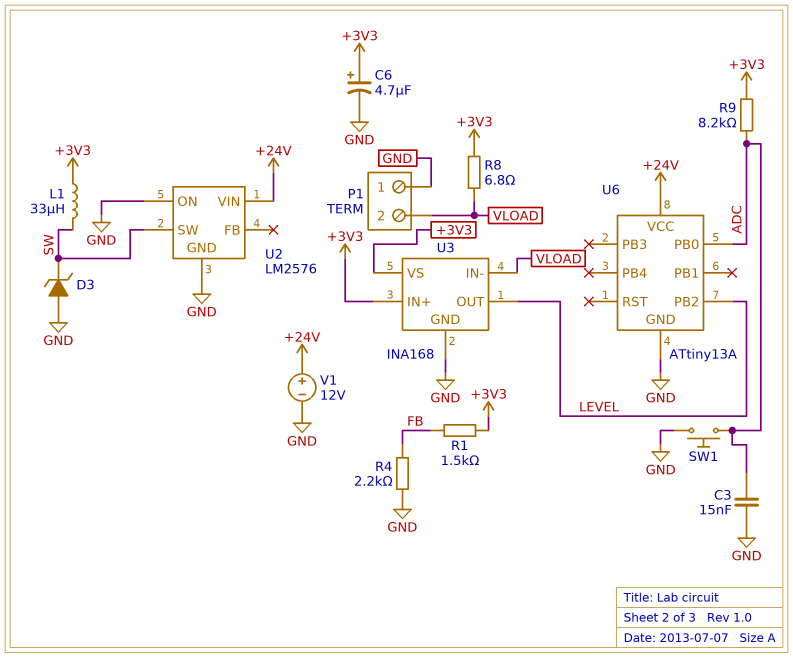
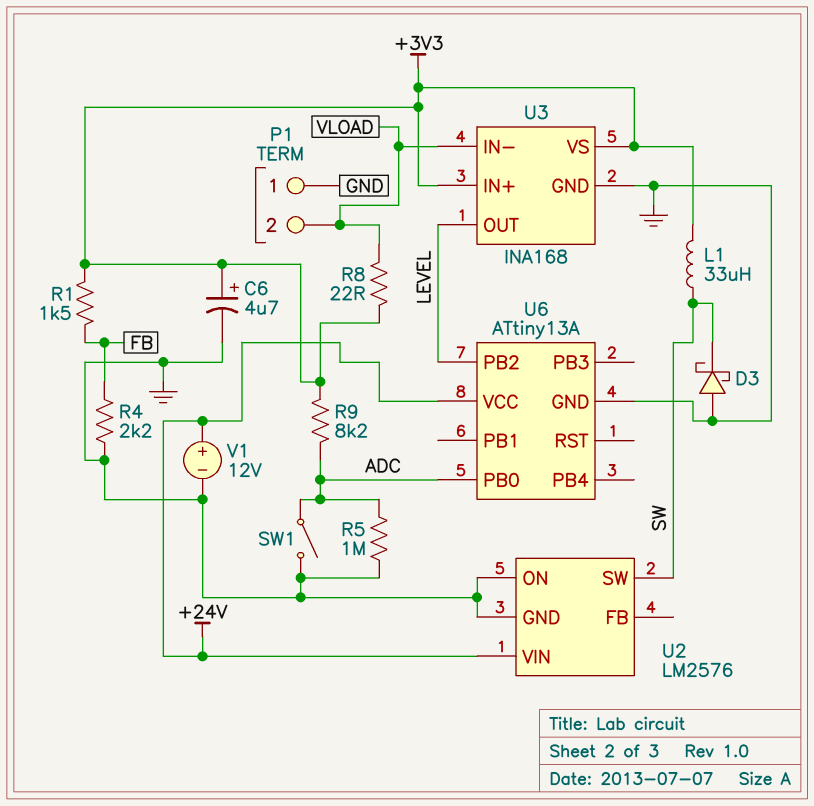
C3: 15nF (ADC, GND) -> none
D3: zener (A GND, K SW) -> schottky (A GND, K SW)
R5: none -> 1M (ADC, GND)
R8: 6.8 (+3V3, VLOAD) -> 22 (+3V3, VLOAD)
SW1: button (ADC, GND) -> switch (ADC, GND)

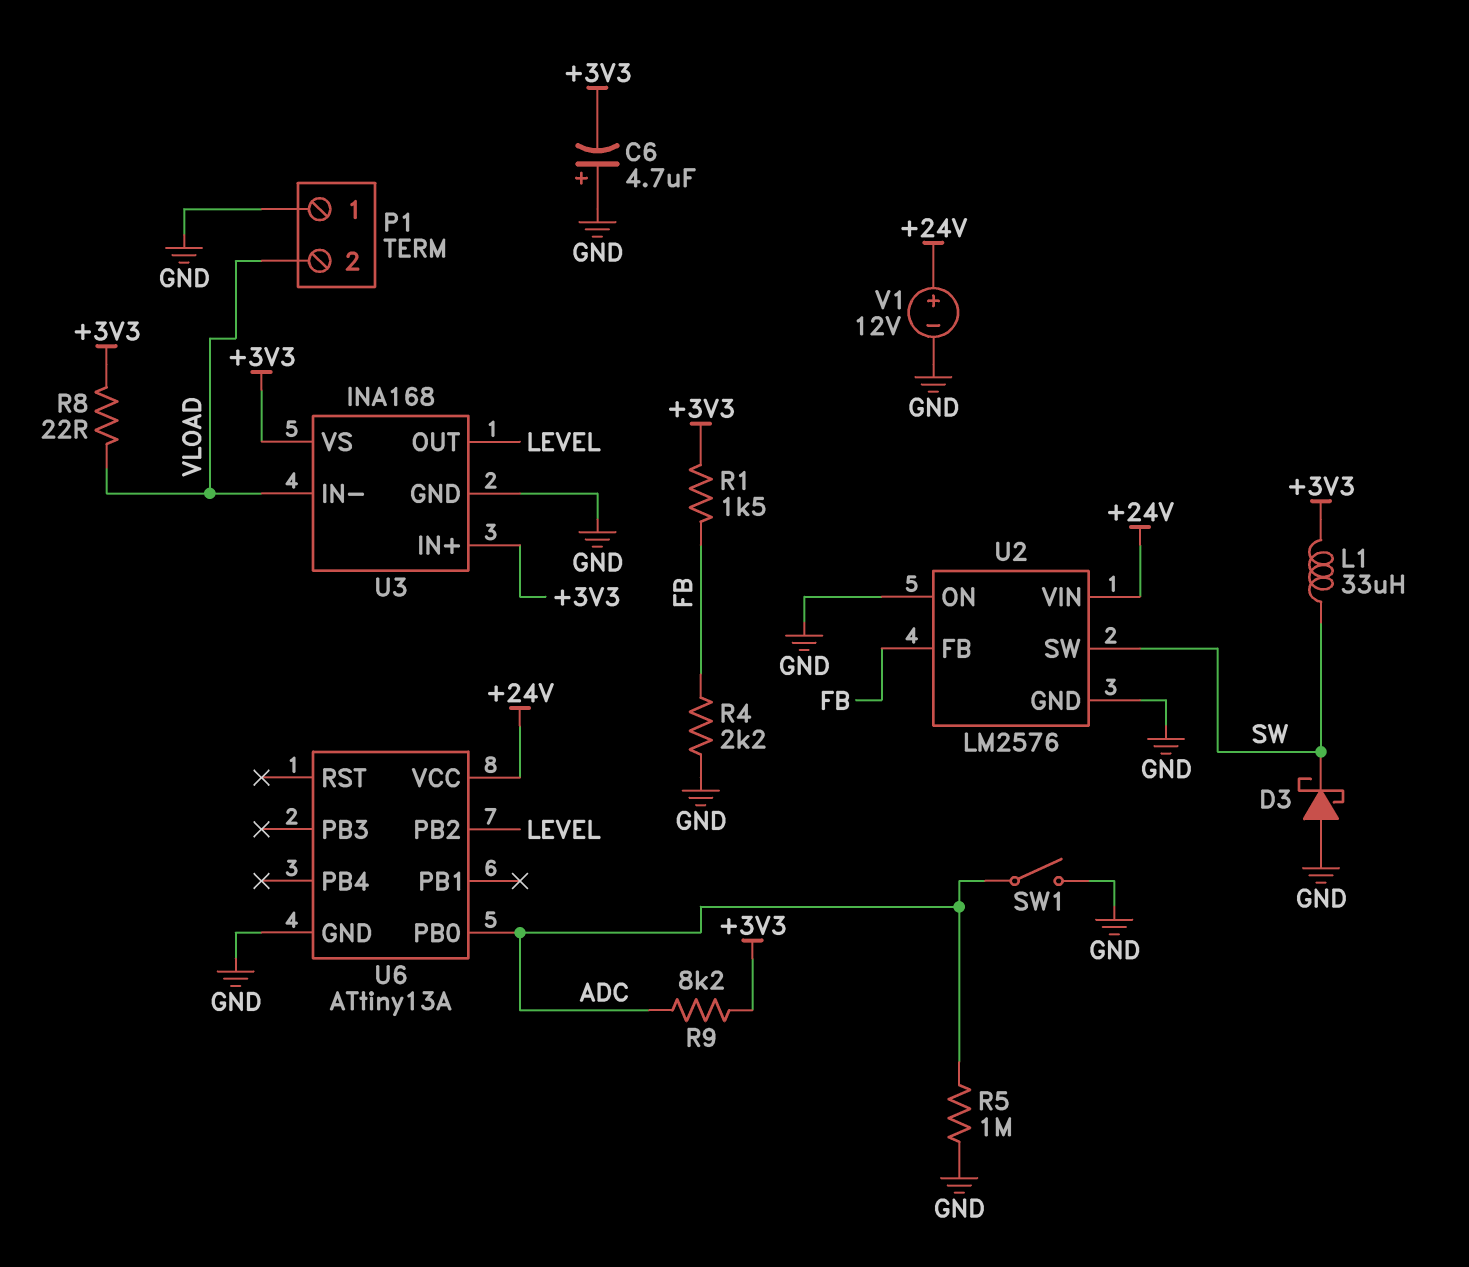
C6: 4.7uF (plus +3V3, minus GND) -> 4.7uF (plus GND, minus +3V3)
U2 pin FB: none -> FB

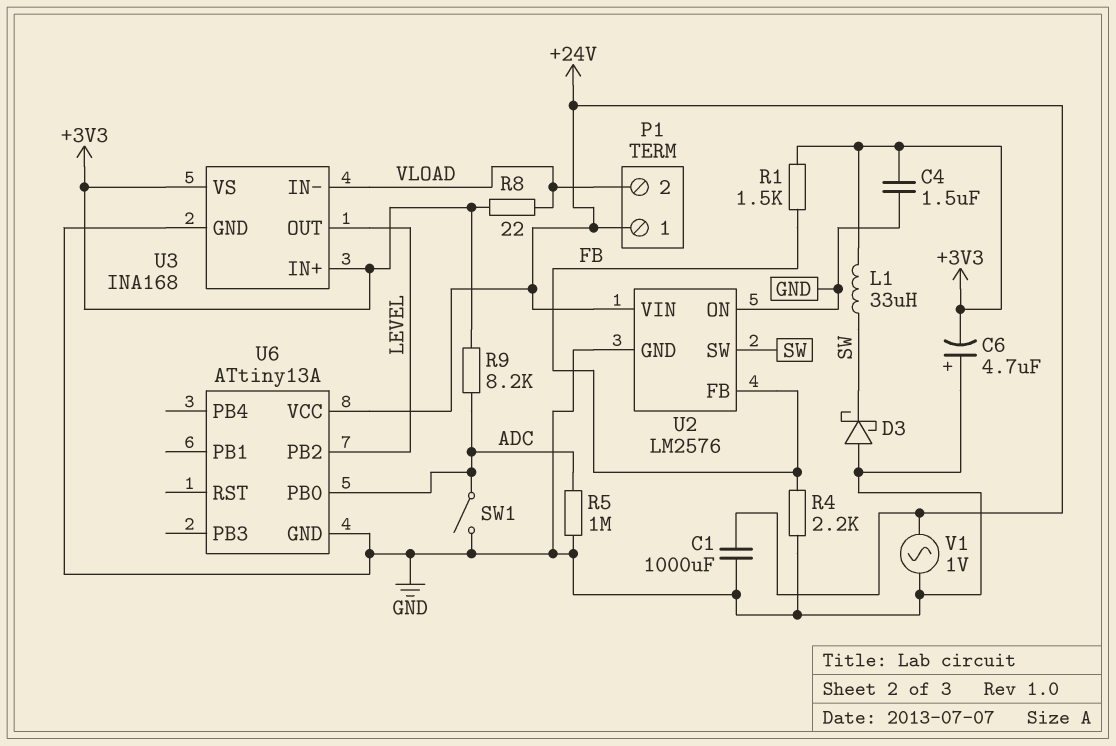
C1: none -> 1000uF (+24V, GND)
C4: none -> 1.5uF (+3V3, GND)
P1 pin 1: GND -> +24V
V1: 12V (plus +24V, minus GND) -> AC 1V (+24V, GND)

